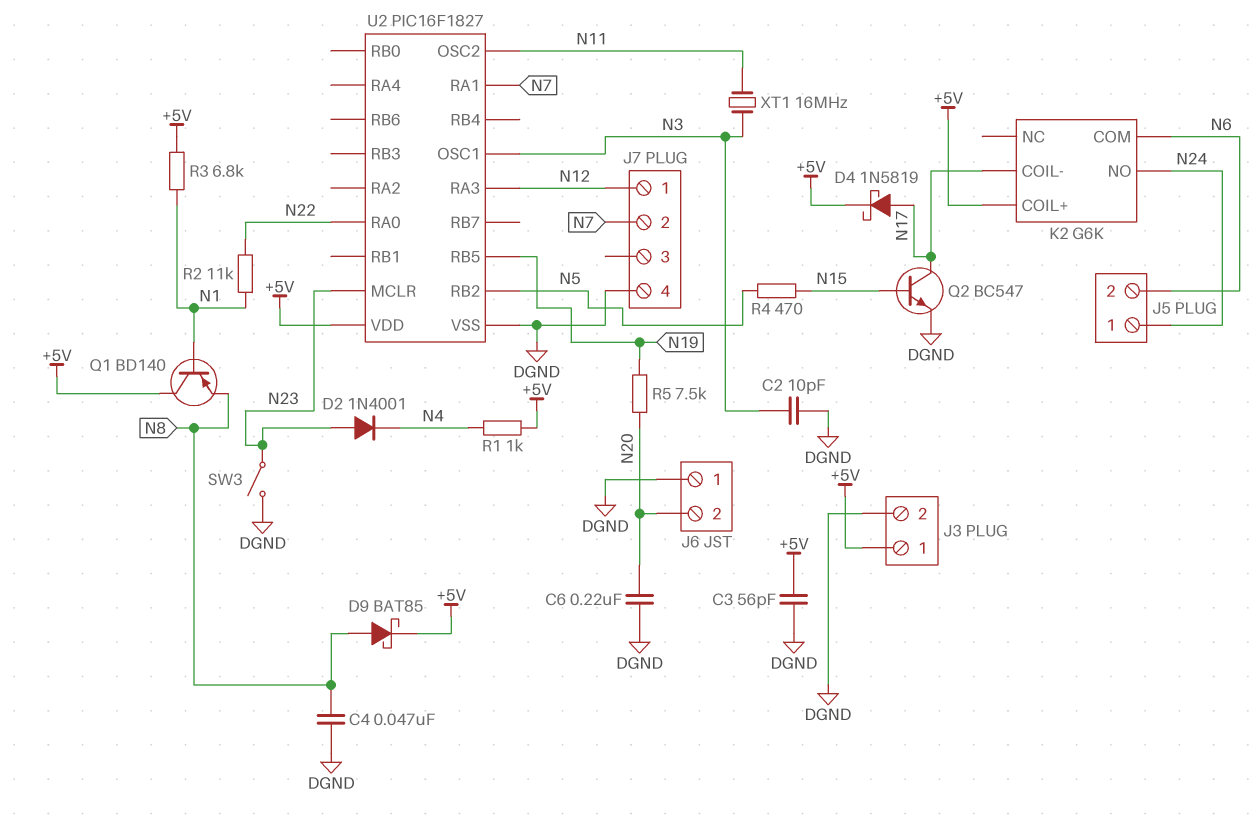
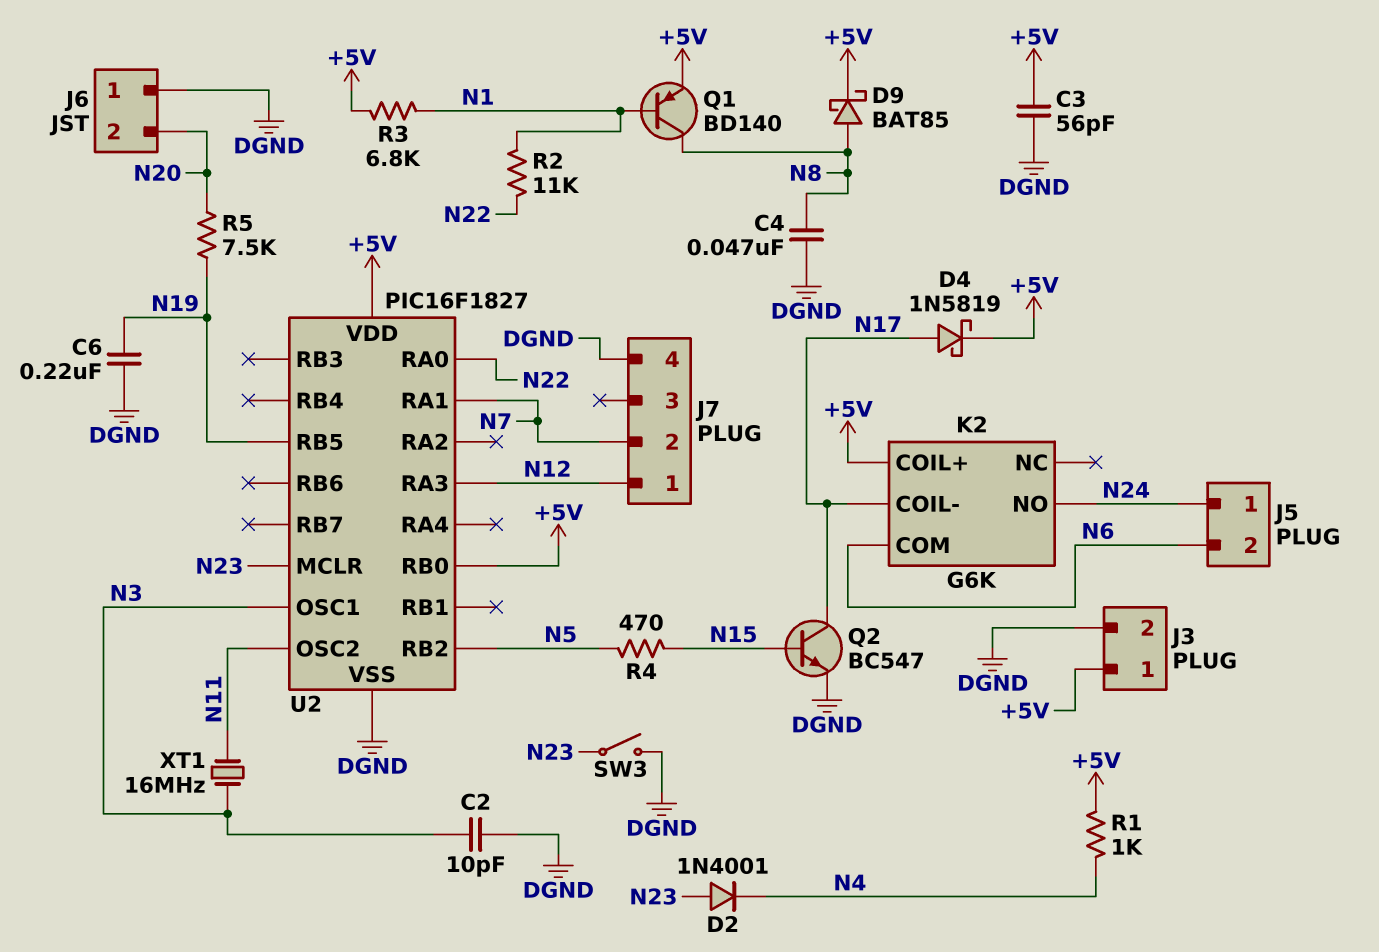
C6: 220nF (DGND, N20) -> 220nF (DGND, N19)
Q1: PNP BD140 (B N1, C +5V, E N8) -> PNP BD140 (B N1, C N8, E +5V)
U2 pin RB0: none -> +5V

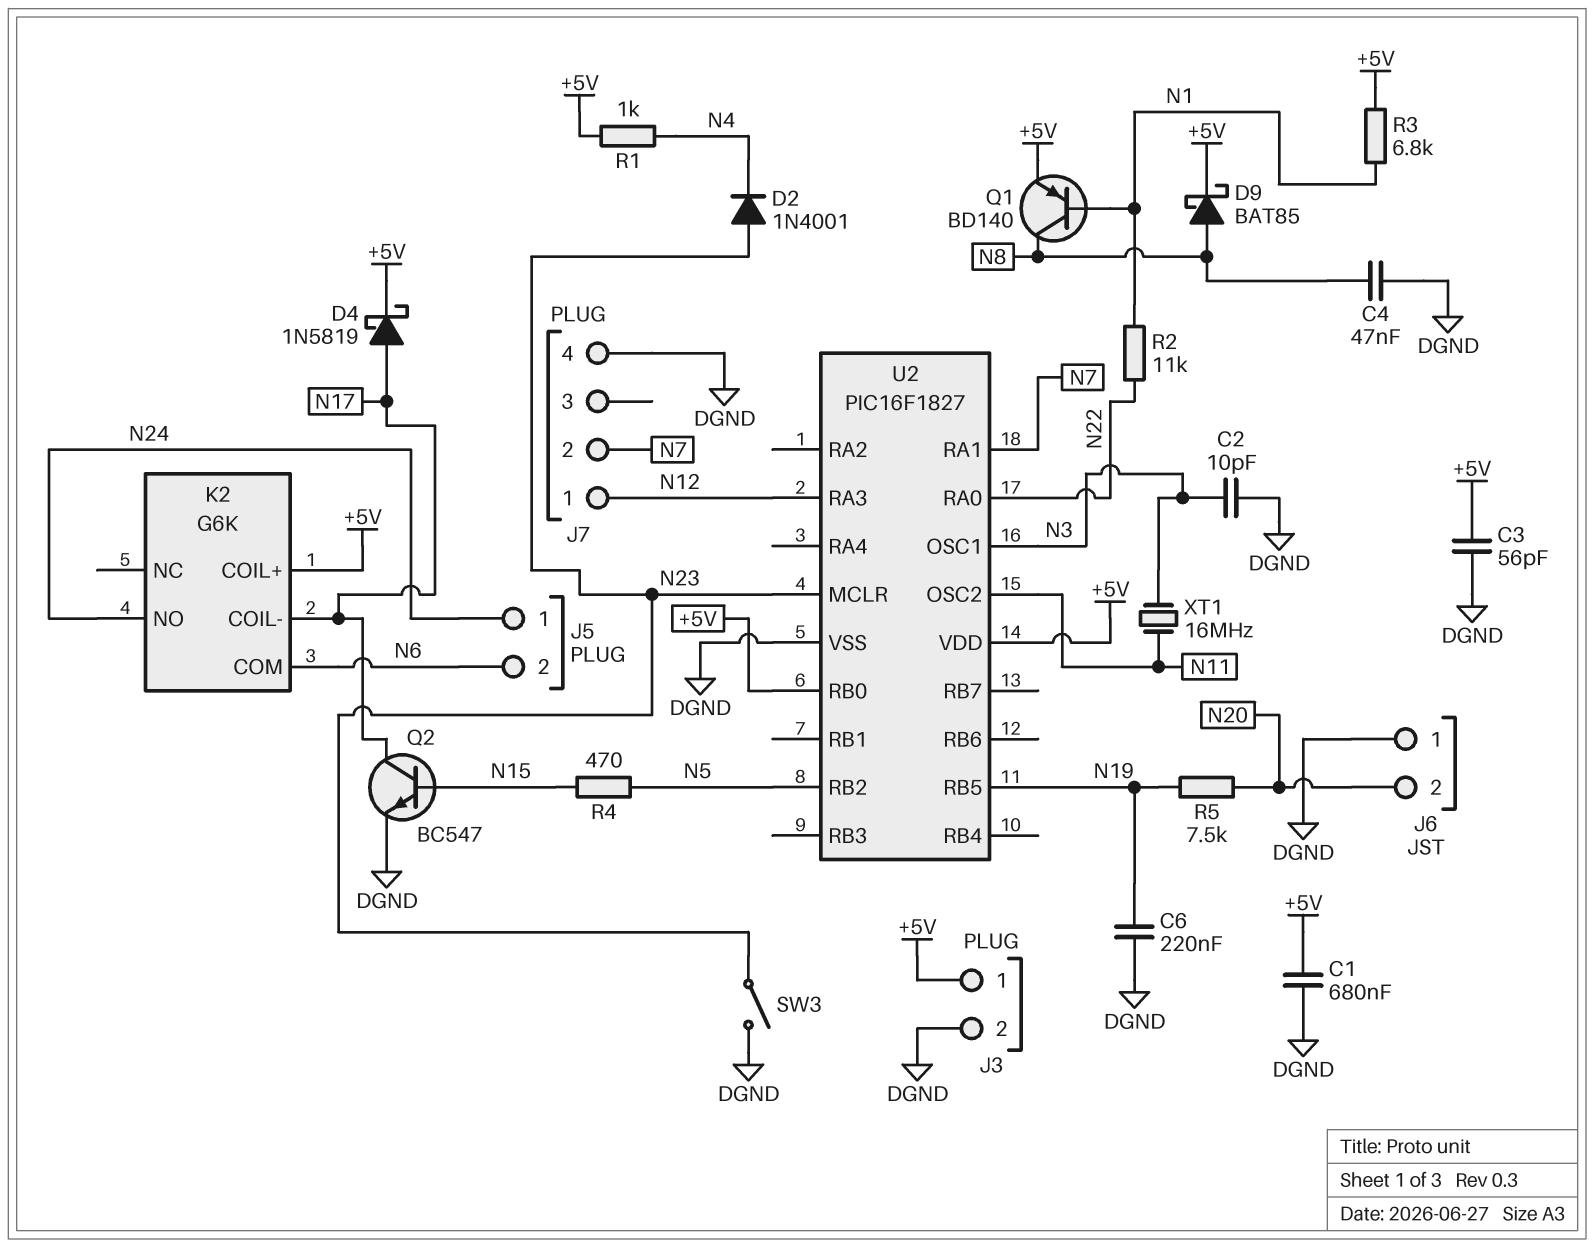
C1: none -> 680nF (+5V, DGND)

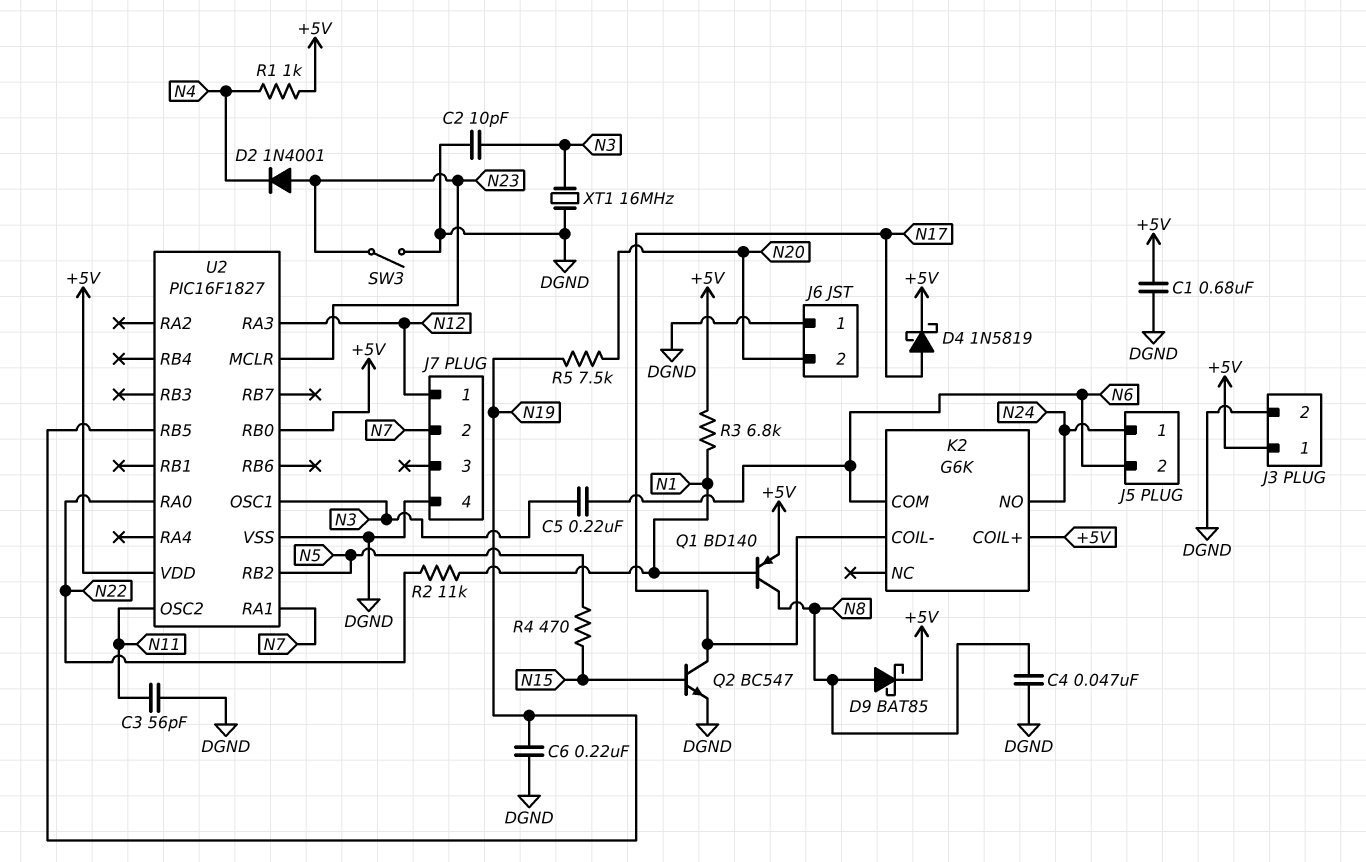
C3: 56pF (+5V, DGND) -> 56pF (DGND, N11)
C5: none -> 220nF (N3, N6)
XT1: 16MHz (N3, N11) -> 16MHz (DGND, N3)

